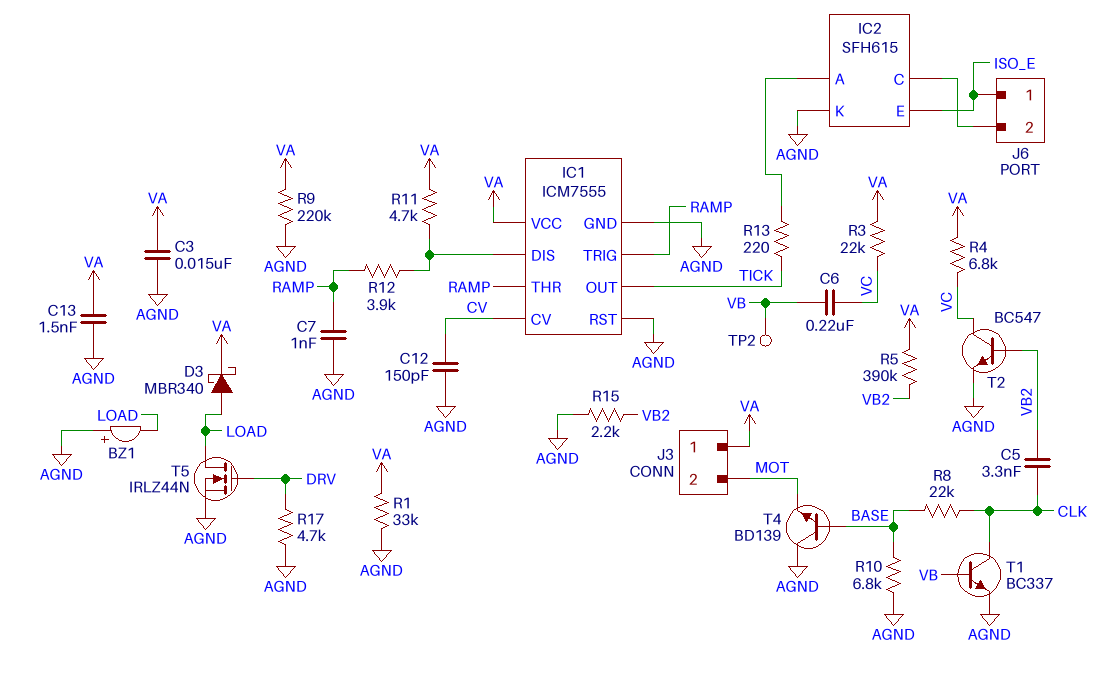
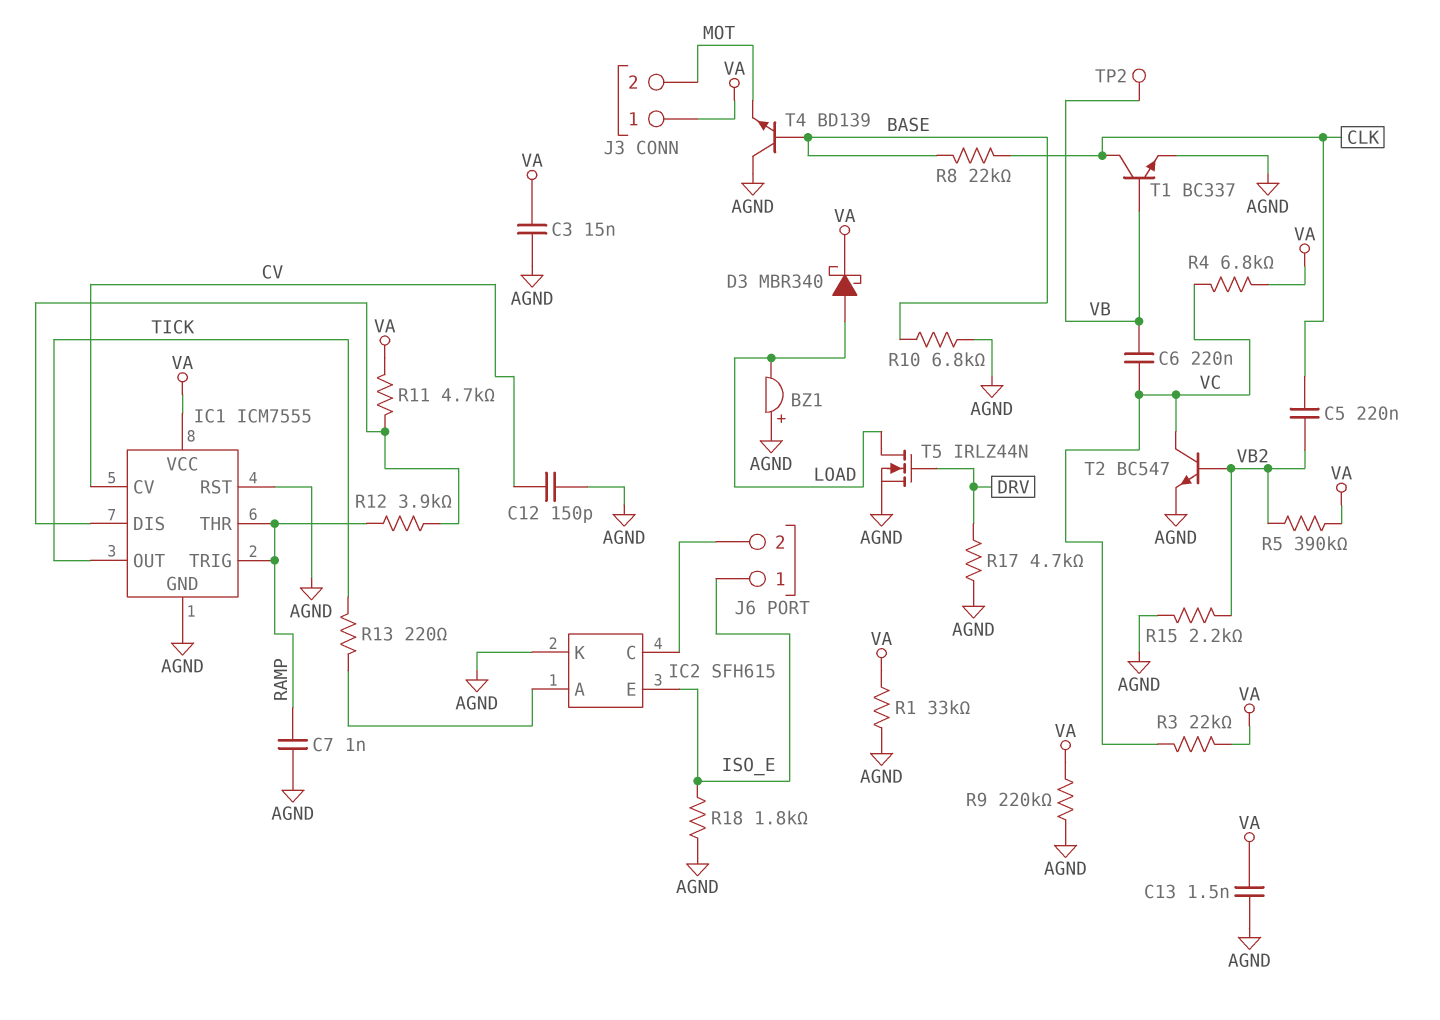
C5: 3.3nF (CLK, VB2) -> 220nF (CLK, VB2)
R18: none -> 1.8k (AGND, ISO_E)

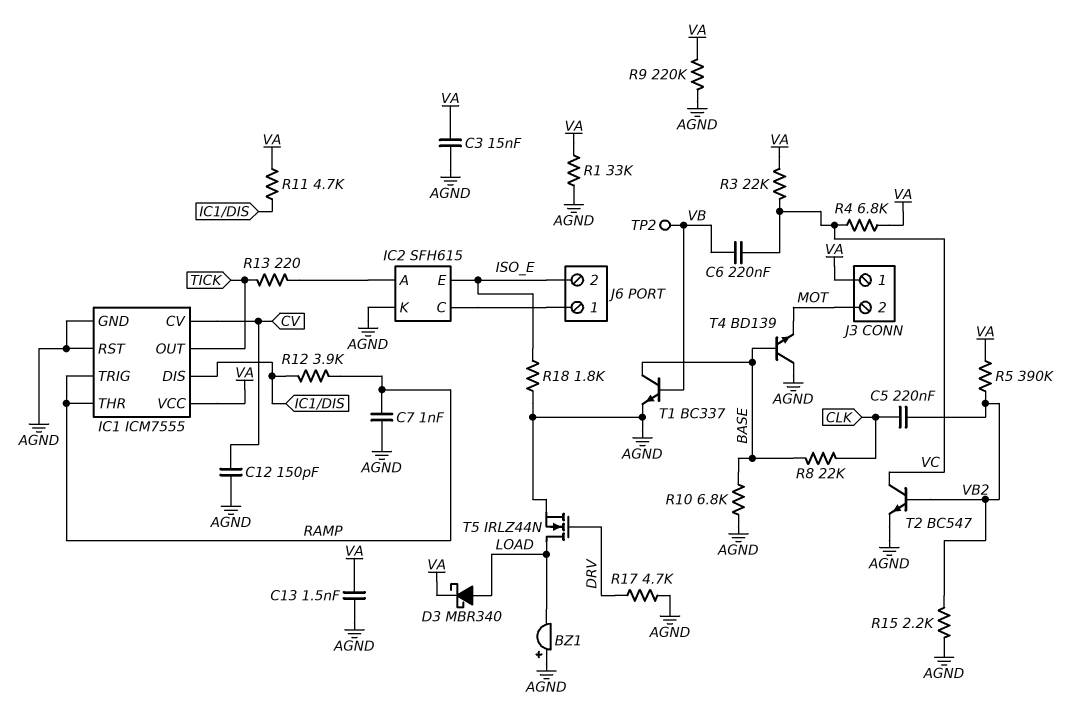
J6 pin 1: ISO_E -> IC2/C
J6 pin 2: IC2/C -> ISO_E
T1: NPN BC337 (B VB, C CLK, E AGND) -> NPN BC337 (B VB, C BASE, E AGND)

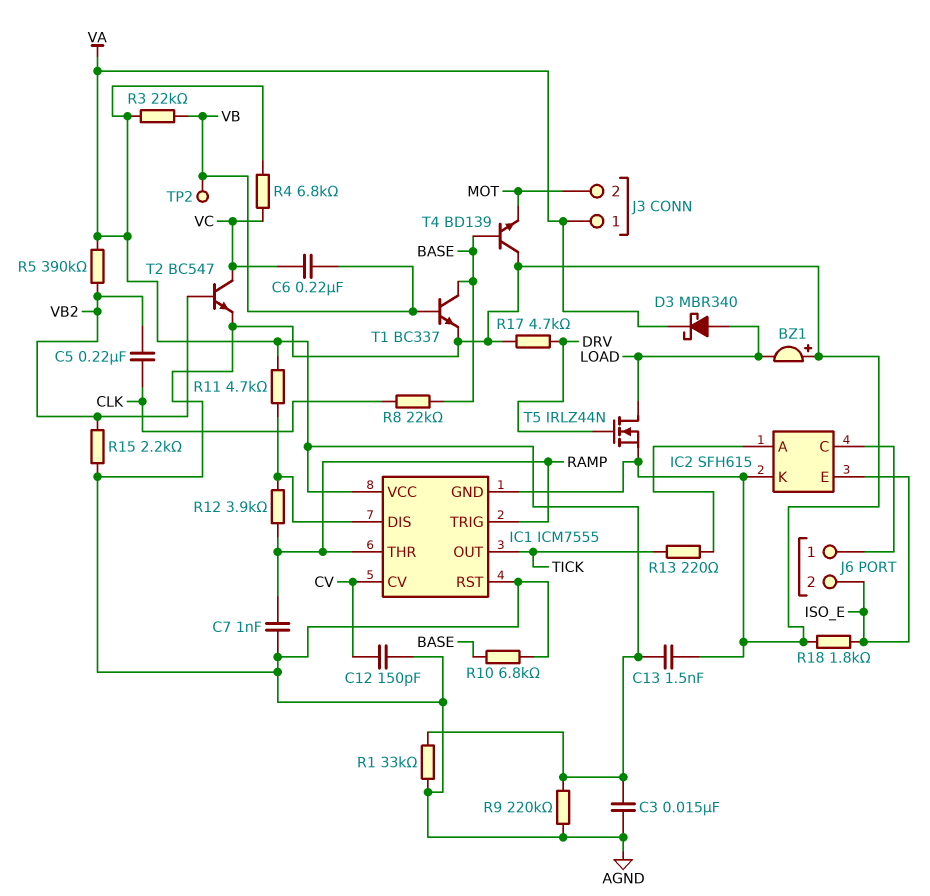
R3: 22k (VA, VC) -> 22k (VA, VB)

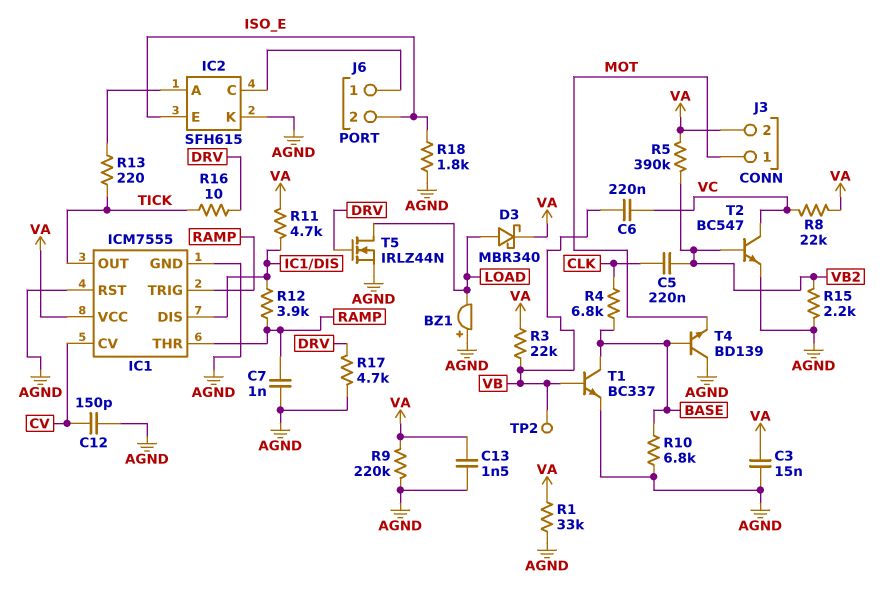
J3 pin 1: VA -> MOT
J3 pin 2: MOT -> VA
R4: 6.8k (VA, VC) -> 6.8k (BASE, CLK)
R8: 22k (BASE, CLK) -> 22k (VA, VC)
R16: none -> 10 (DRV, TICK)

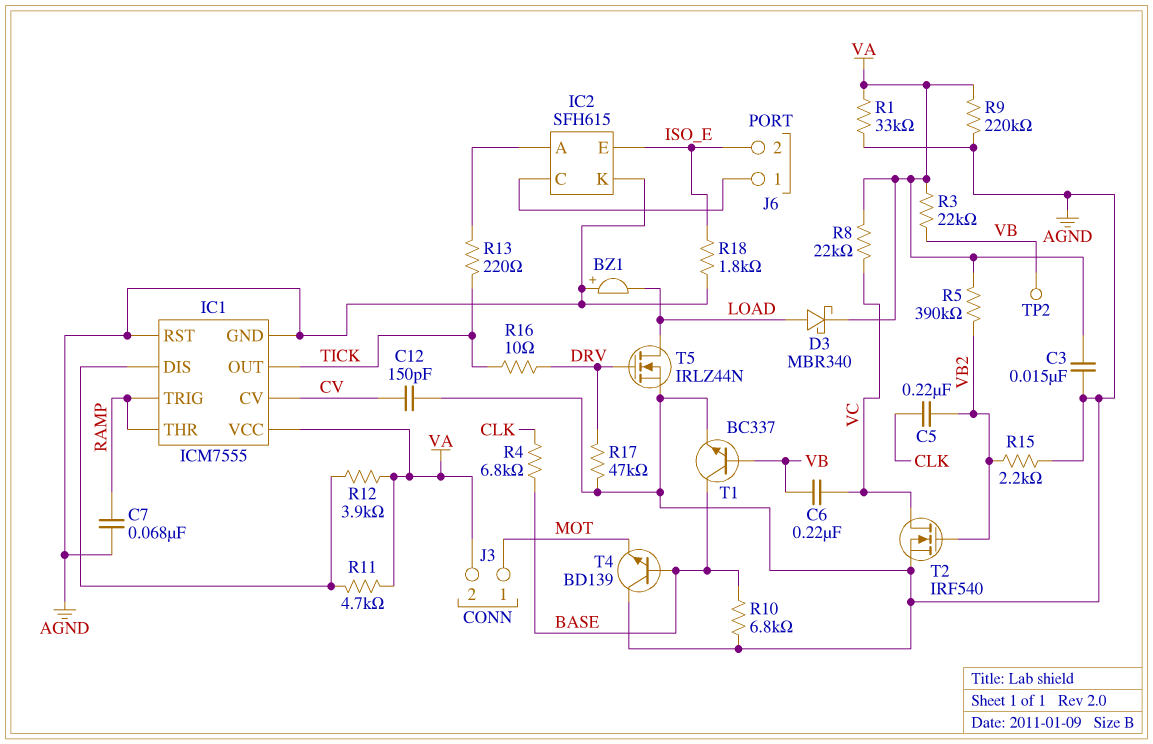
C7: 1nF (AGND, RAMP) -> 68nF (AGND, RAMP)
C13: 1.5nF (AGND, VA) -> none
R12: 3.9k (IC1/DIS, RAMP) -> 3.9k (IC1/DIS, VA)
R17: 4.7k (AGND, DRV) -> 47k (AGND, DRV)
T2: NPN BC547 (B VB2, C VC, E AGND) -> NMOS IRF540 (G VB2, D VC, S AGND)

